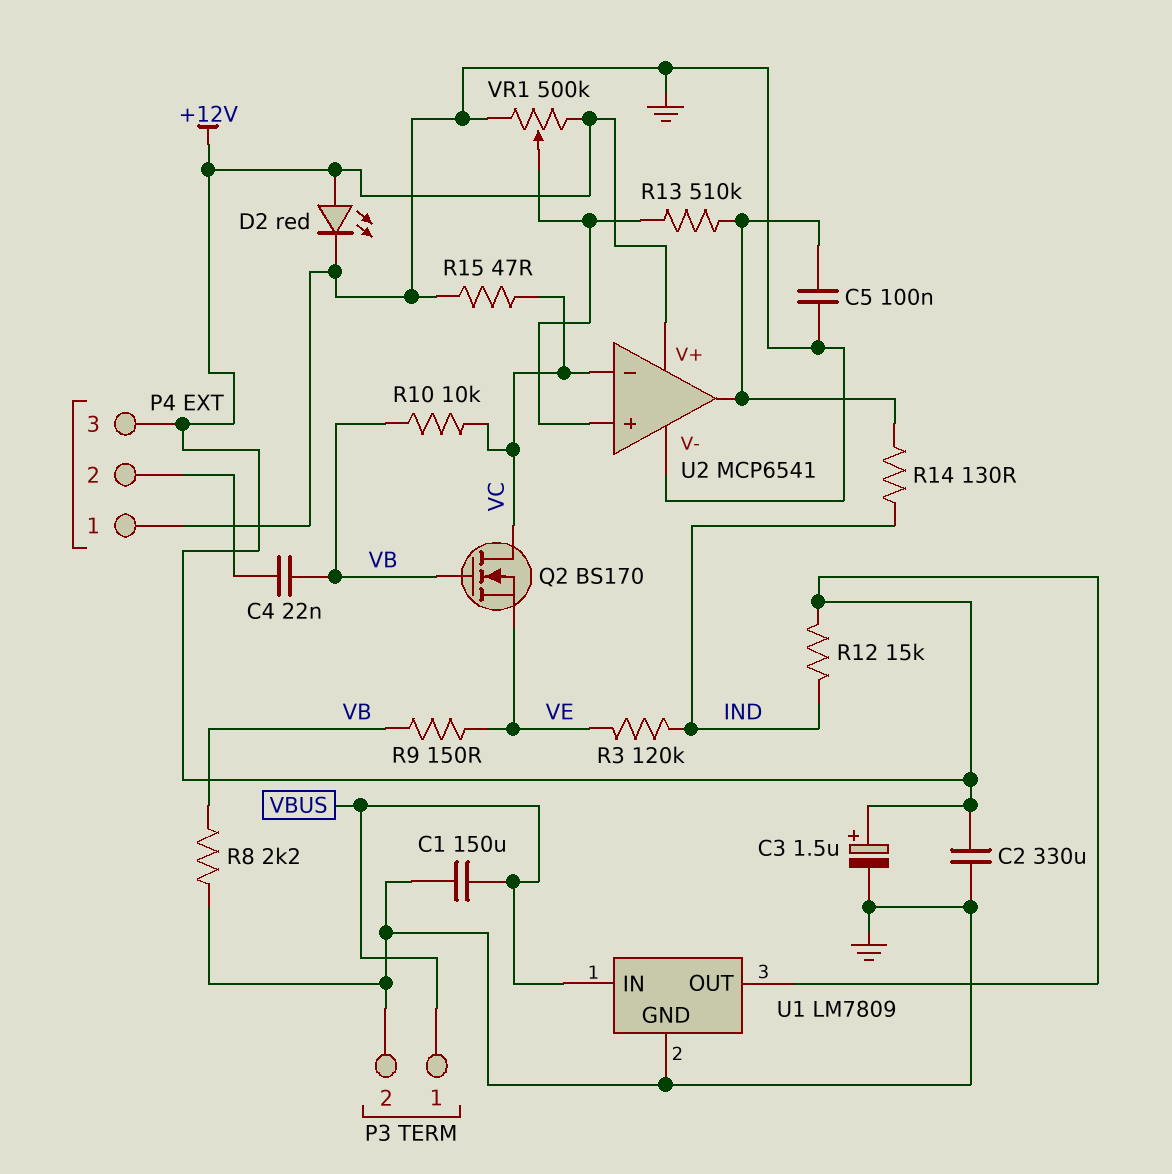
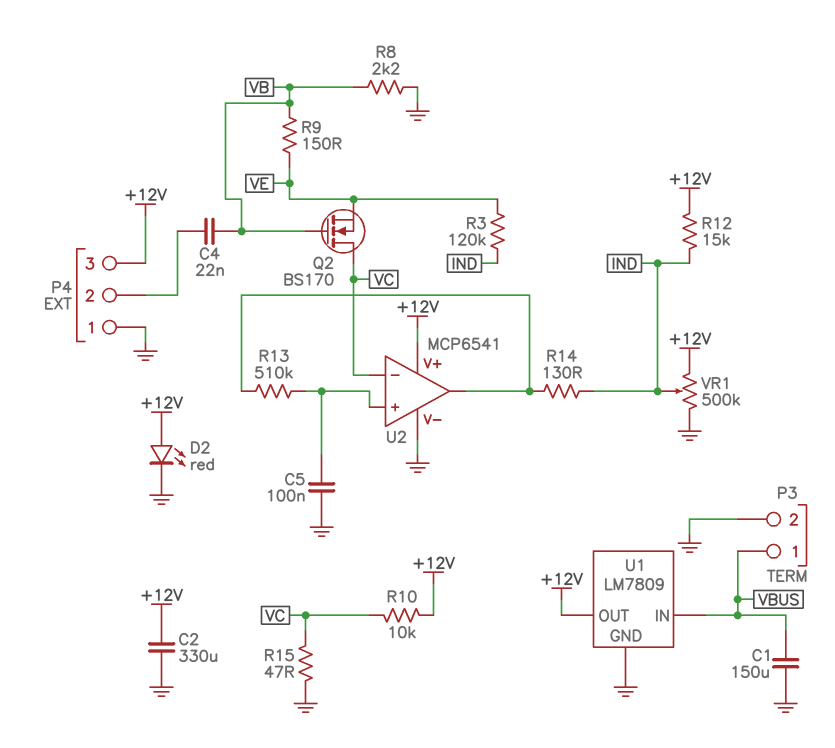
C3: 1.5uF (plus +12V, minus GND) -> none
C5: 100nF (GND, U2/out) -> 100nF (GND, U2/in+)
R10: 10k (VB, VC) -> 10k (+12V, VC)
VR1: 500k (+12V, GND, wiper U2/in+) -> 500k (+12V, GND, wiper IND)

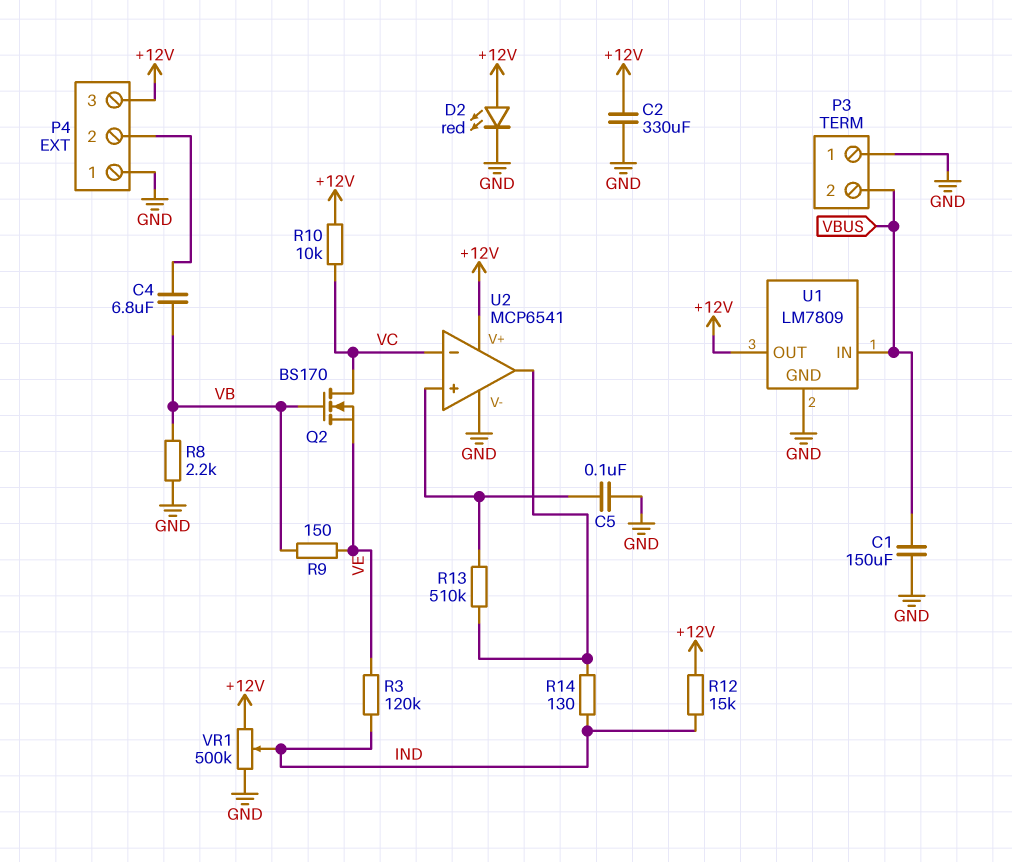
C4: 22nF (P4/2, VB) -> 6.8uF (P4/2, VB)
P3 pin 1: VBUS -> GND
P3 pin 2: GND -> VBUS
R15: 47 (GND, VC) -> none

